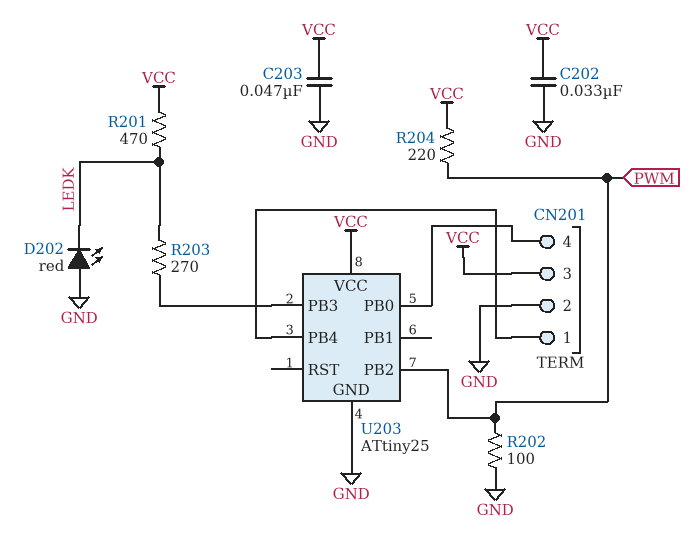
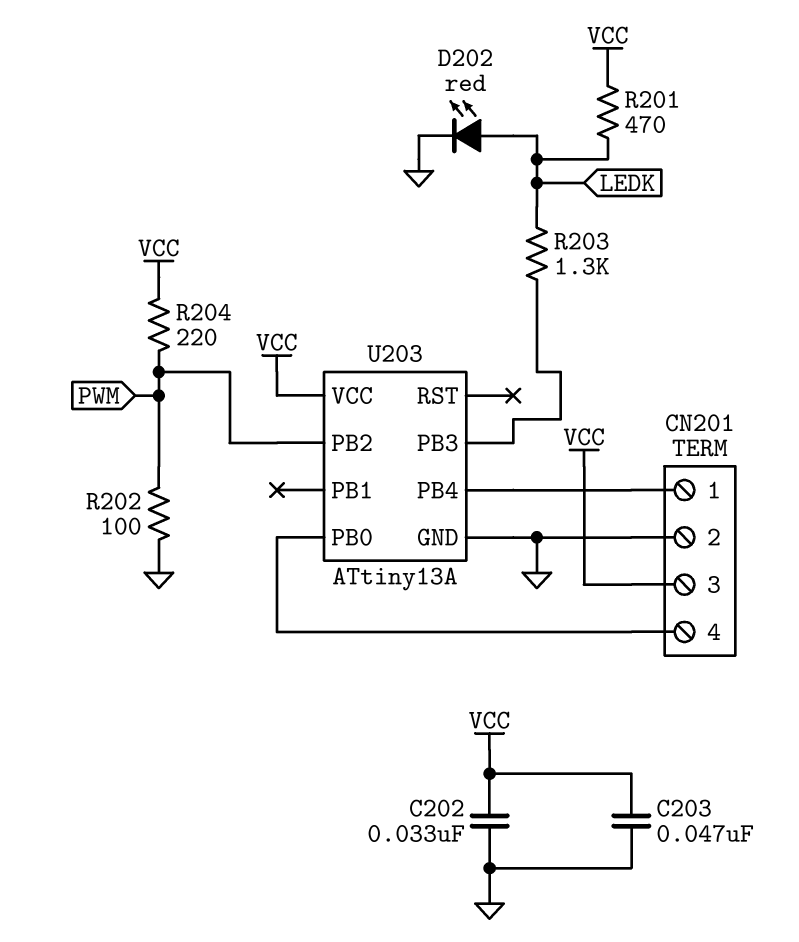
D202: LED red (A GND, K LEDK) -> LED red (A LEDK, K GND)
R203: 270 (LEDK, U203/PB3) -> 1.3k (LEDK, U203/PB3)
U203: ATtiny25 -> ATtiny13A

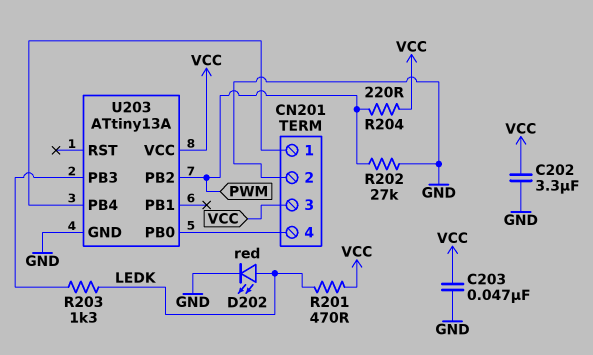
C202: 33nF (GND, VCC) -> 3.3uF (GND, VCC)
R202: 100 (GND, PWM) -> 27k (GND, PWM)

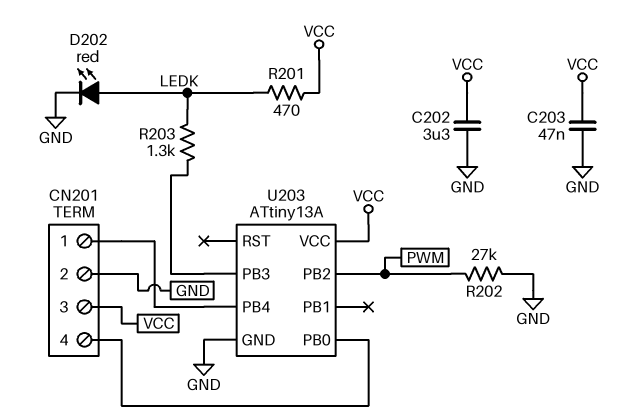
R204: 220 (PWM, VCC) -> none

